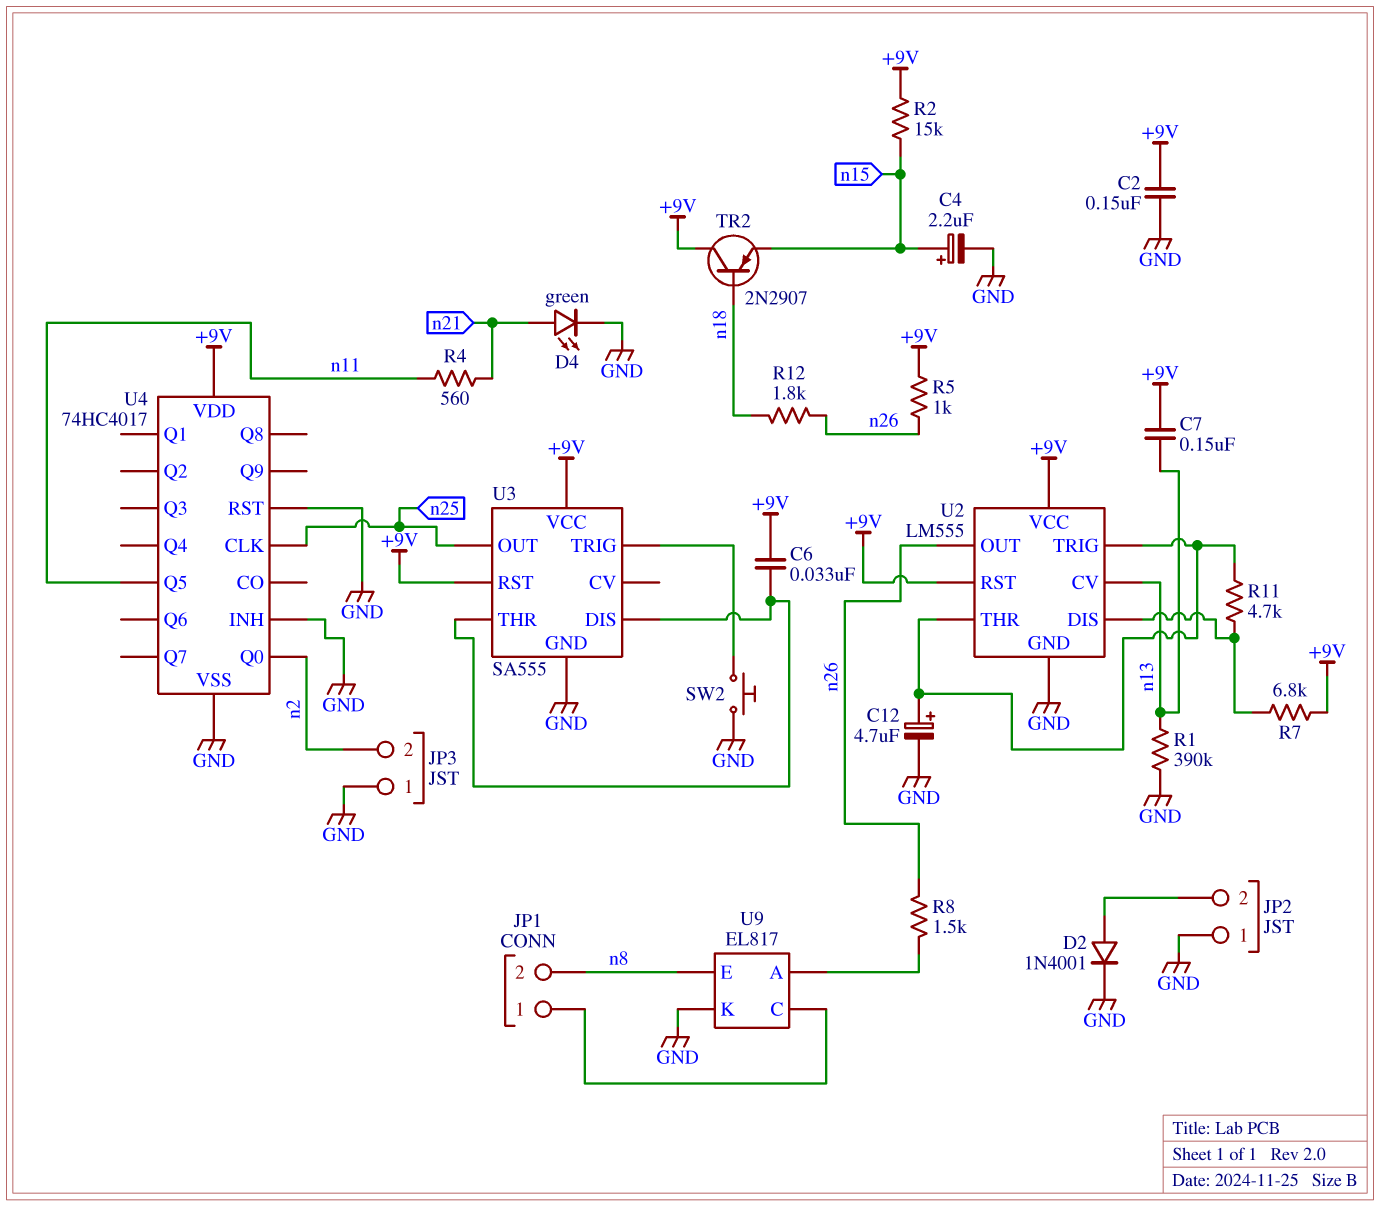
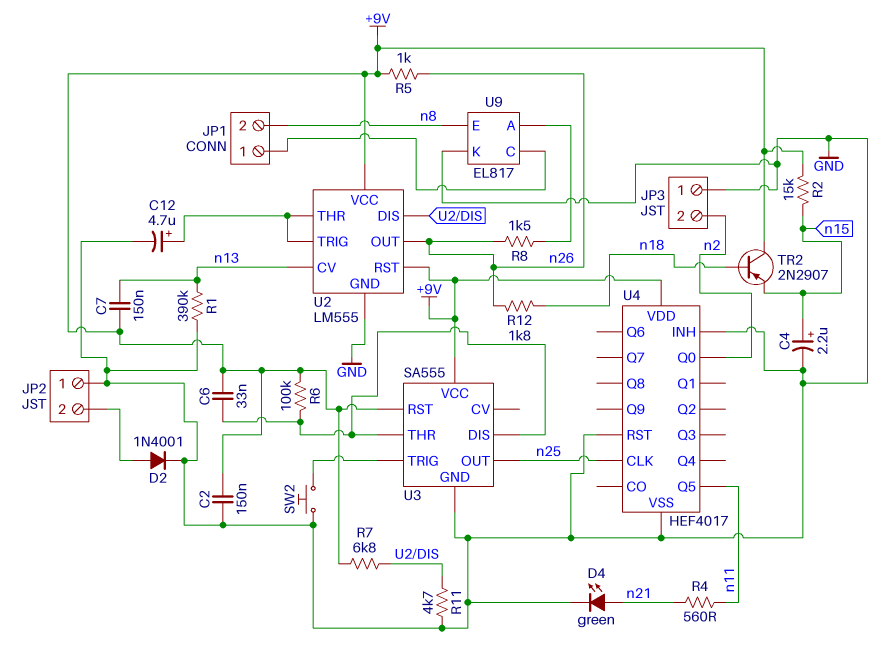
R6: none -> 100k (+9V, U3/DIS)
R11: 4.7k (U2/DIS, U2/THR) -> 4.7k (GND, U2/DIS)
U4: 74HC4017 -> HEF4017

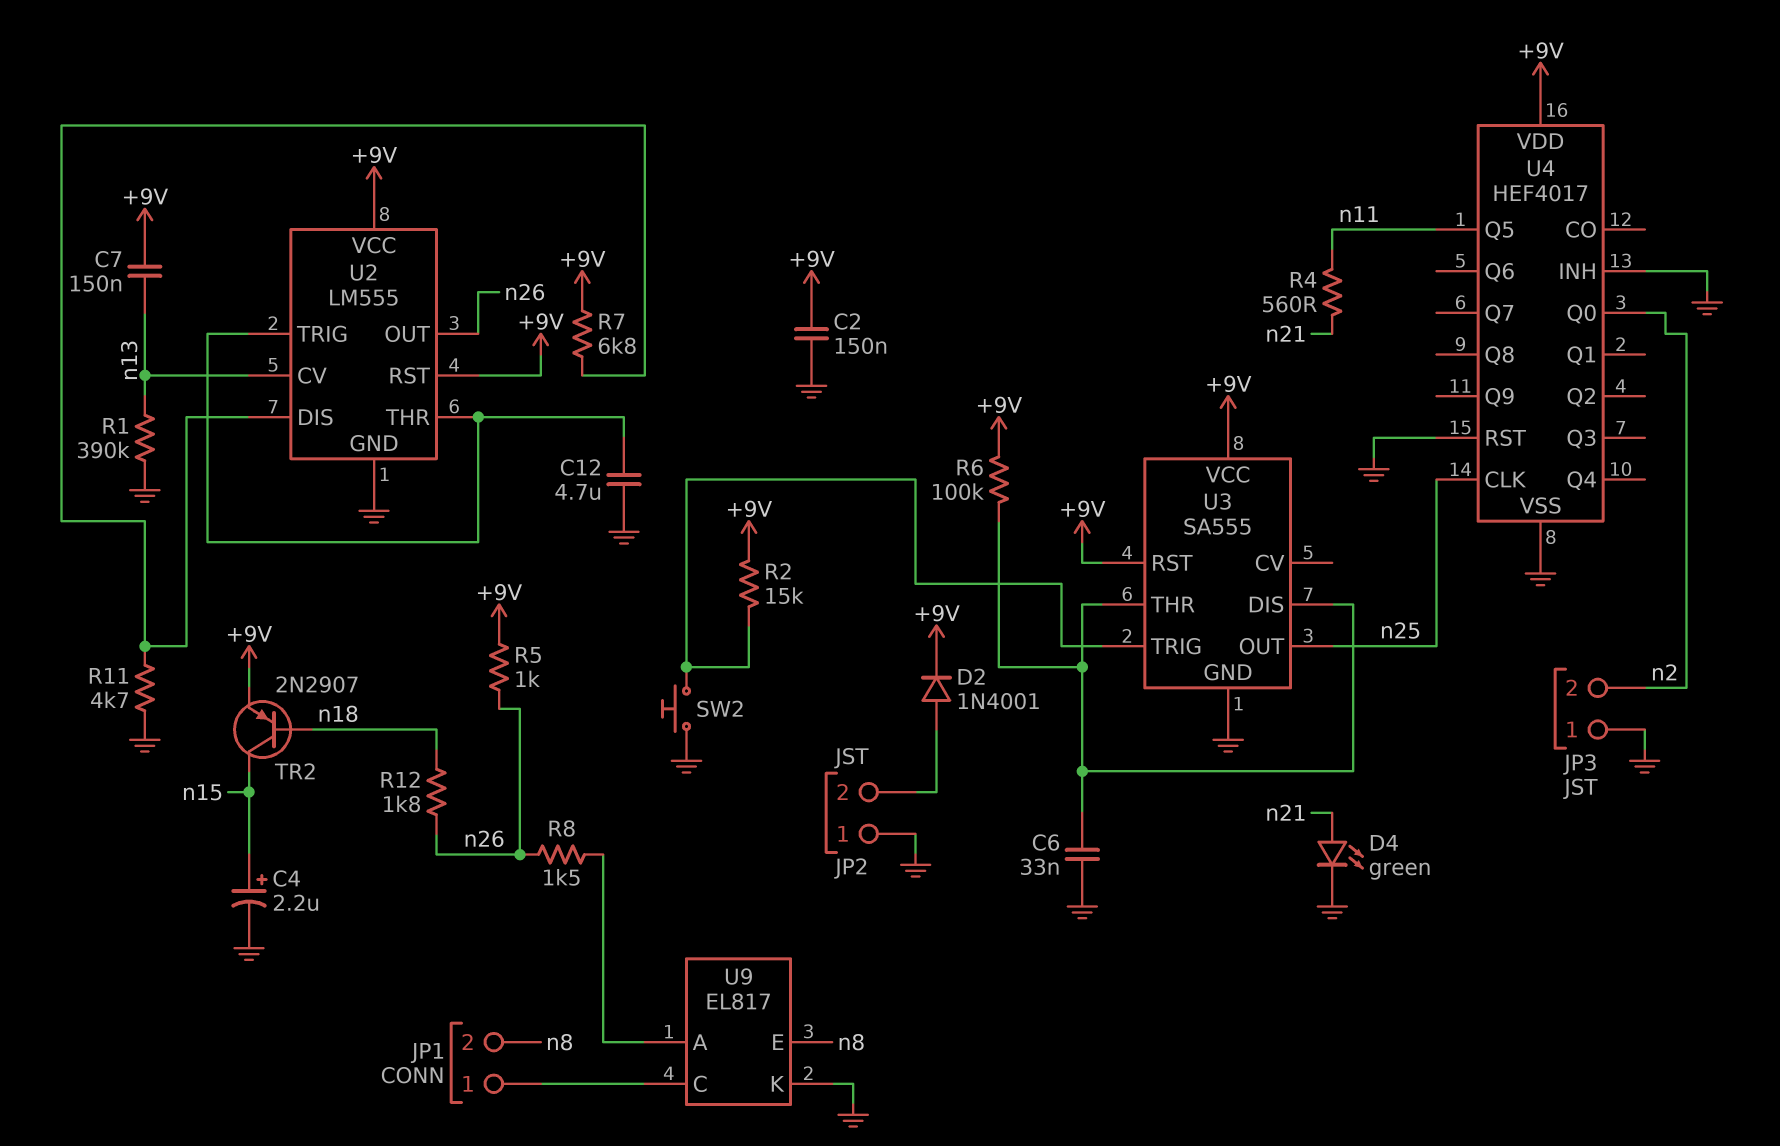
C6: 33nF (+9V, U3/DIS) -> 33nF (GND, U3/DIS)
C12: 4.7uF (plus U2/THR, minus GND) -> 4.7uF (GND, U2/THR)
D2: diode 1N4001 (A JP2/2, K GND) -> diode 1N4001 (A JP2/2, K +9V)
R2: 15k (+9V, n15) -> 15k (+9V, U3/TRIG)
TR2: PNP 2N2907 (B n18, C +9V, E n15) -> PNP 2N2907 (B n18, C n15, E +9V)

